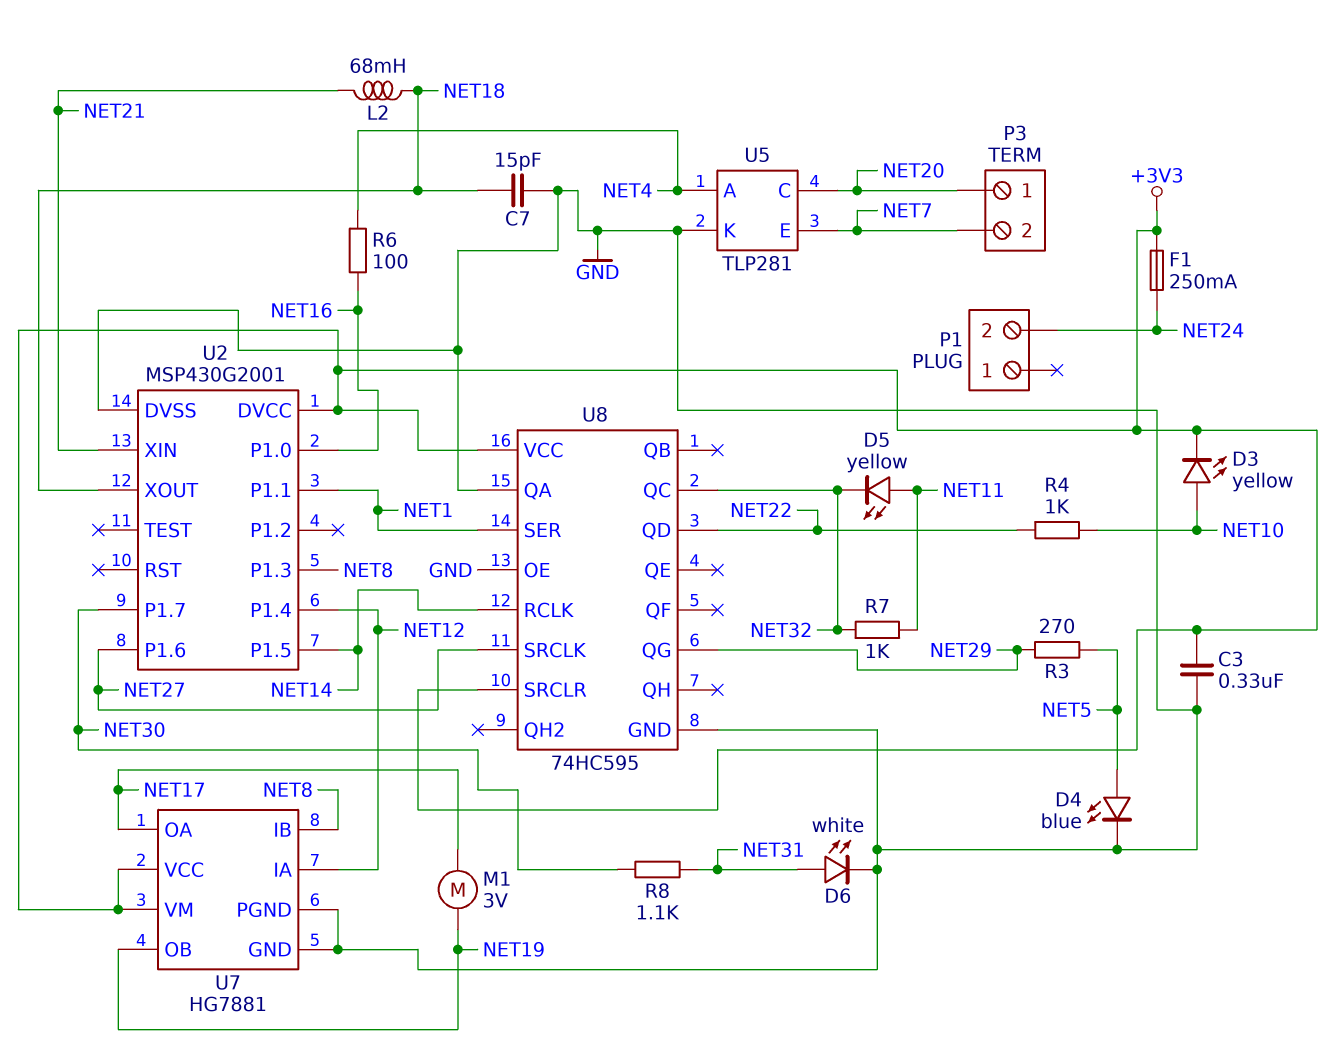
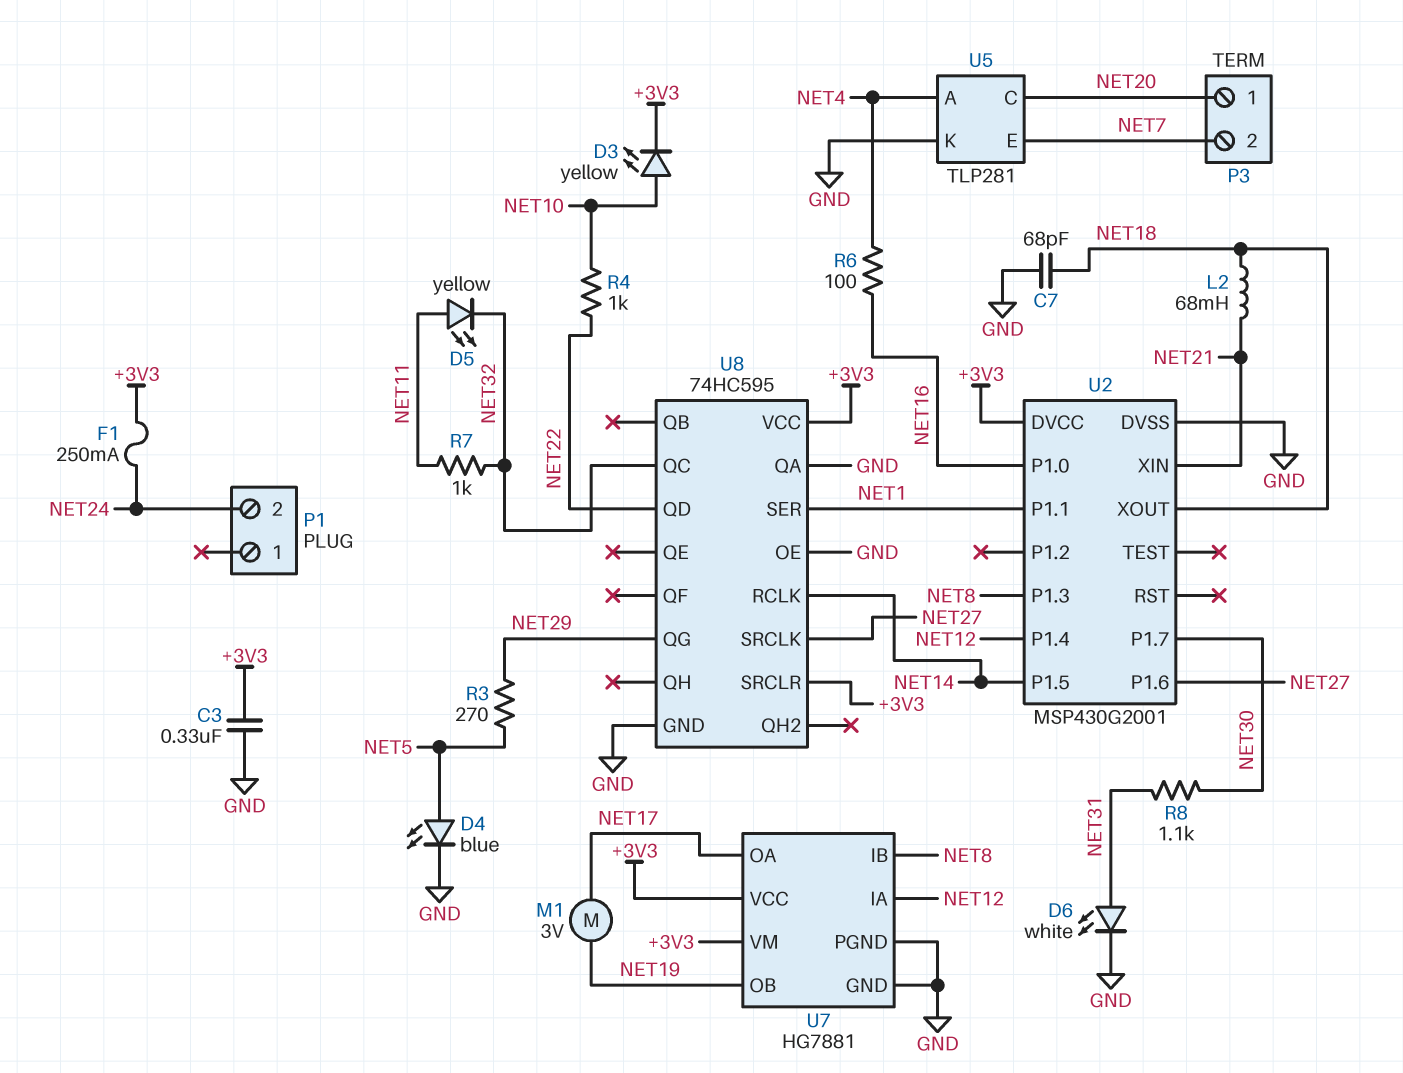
C7: 15pF (GND, NET18) -> 68pF (GND, NET18)

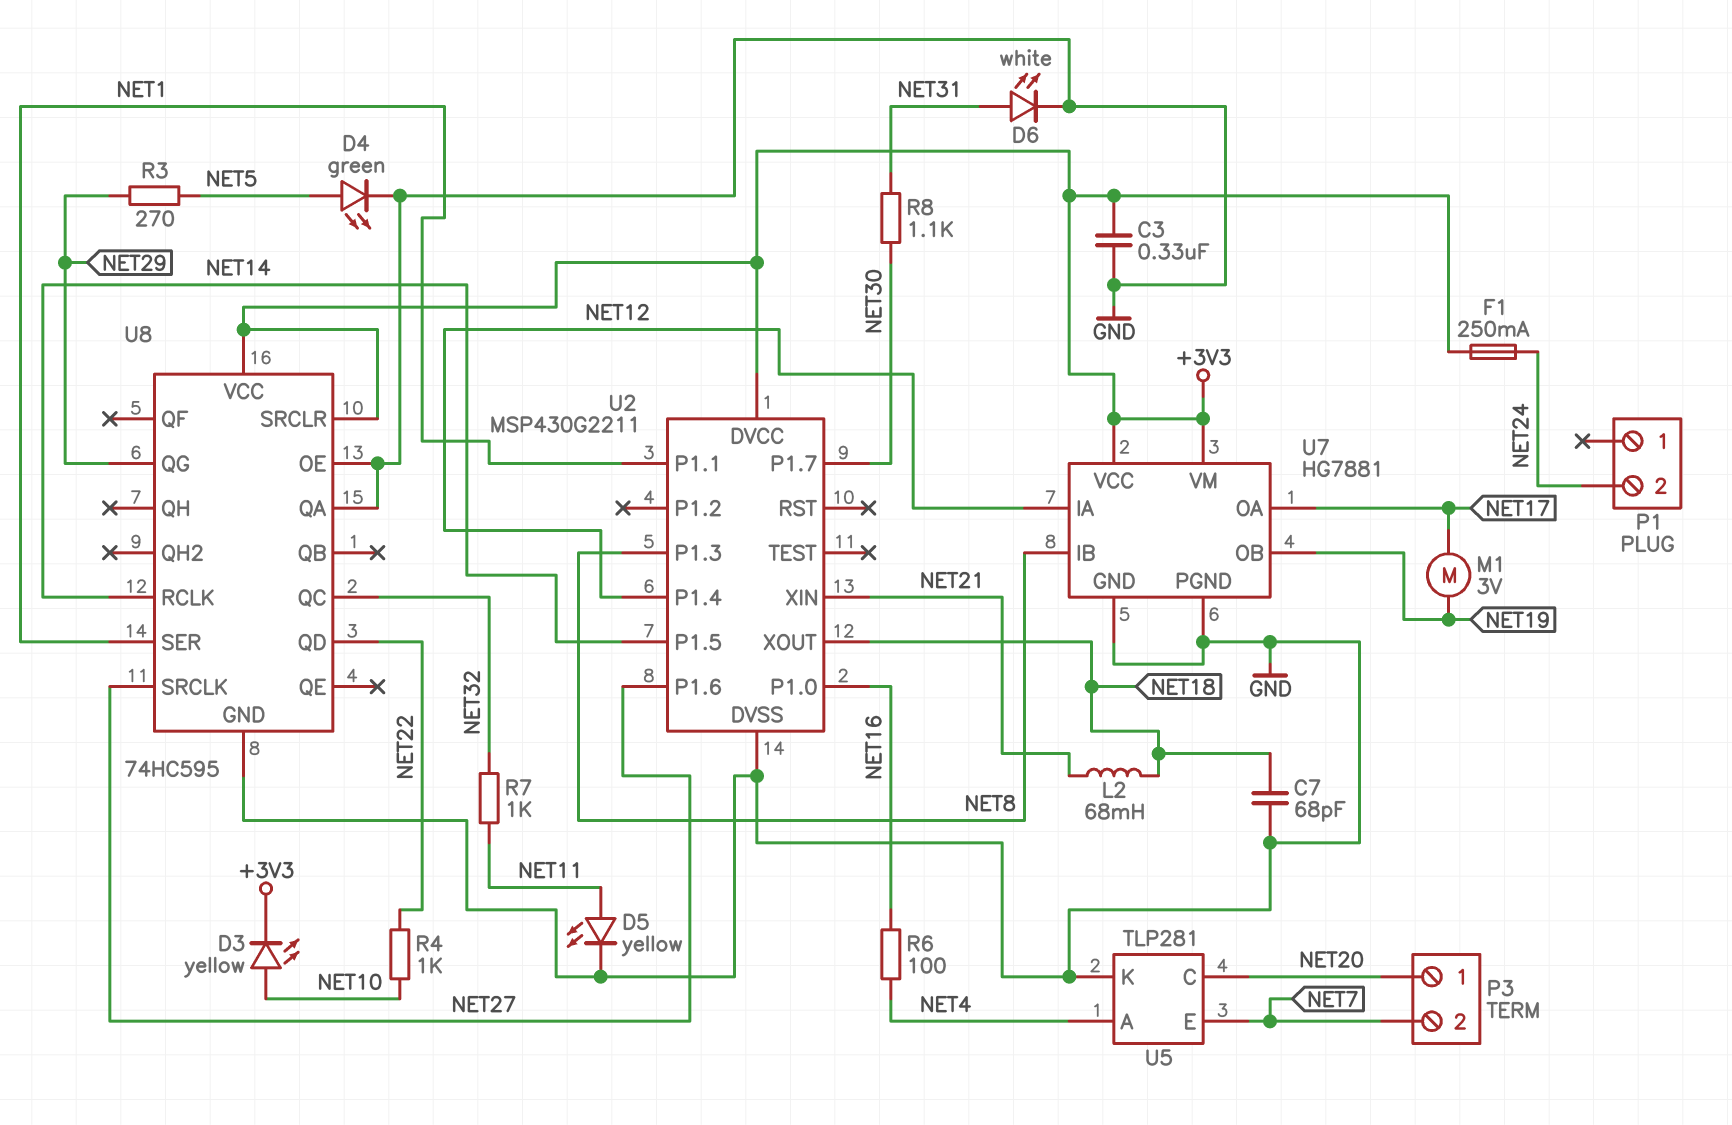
D4: LED blue (A NET5, K GND) -> LED green (A NET5, K GND)
D5: LED yellow (A NET11, K NET32) -> LED yellow (A NET11, K GND)
U2: MSP430G2001 -> MSP430G2211

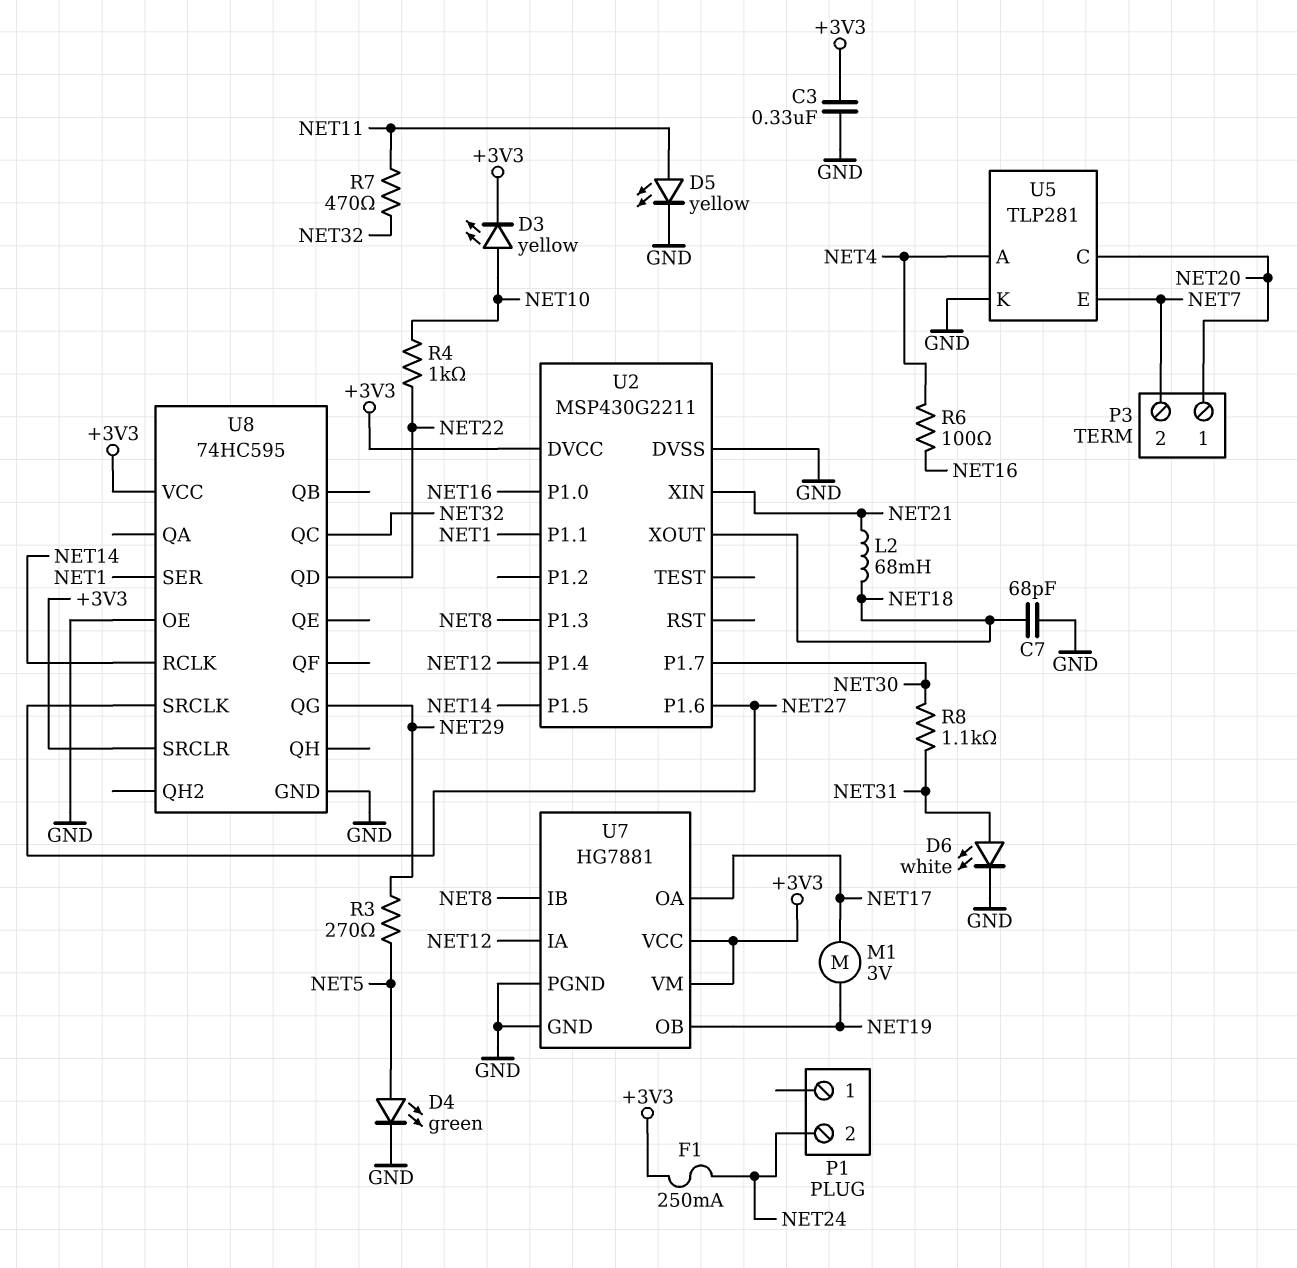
R7: 1k (NET11, NET32) -> 470 (NET11, NET32)
U8 pin QA: GND -> none

